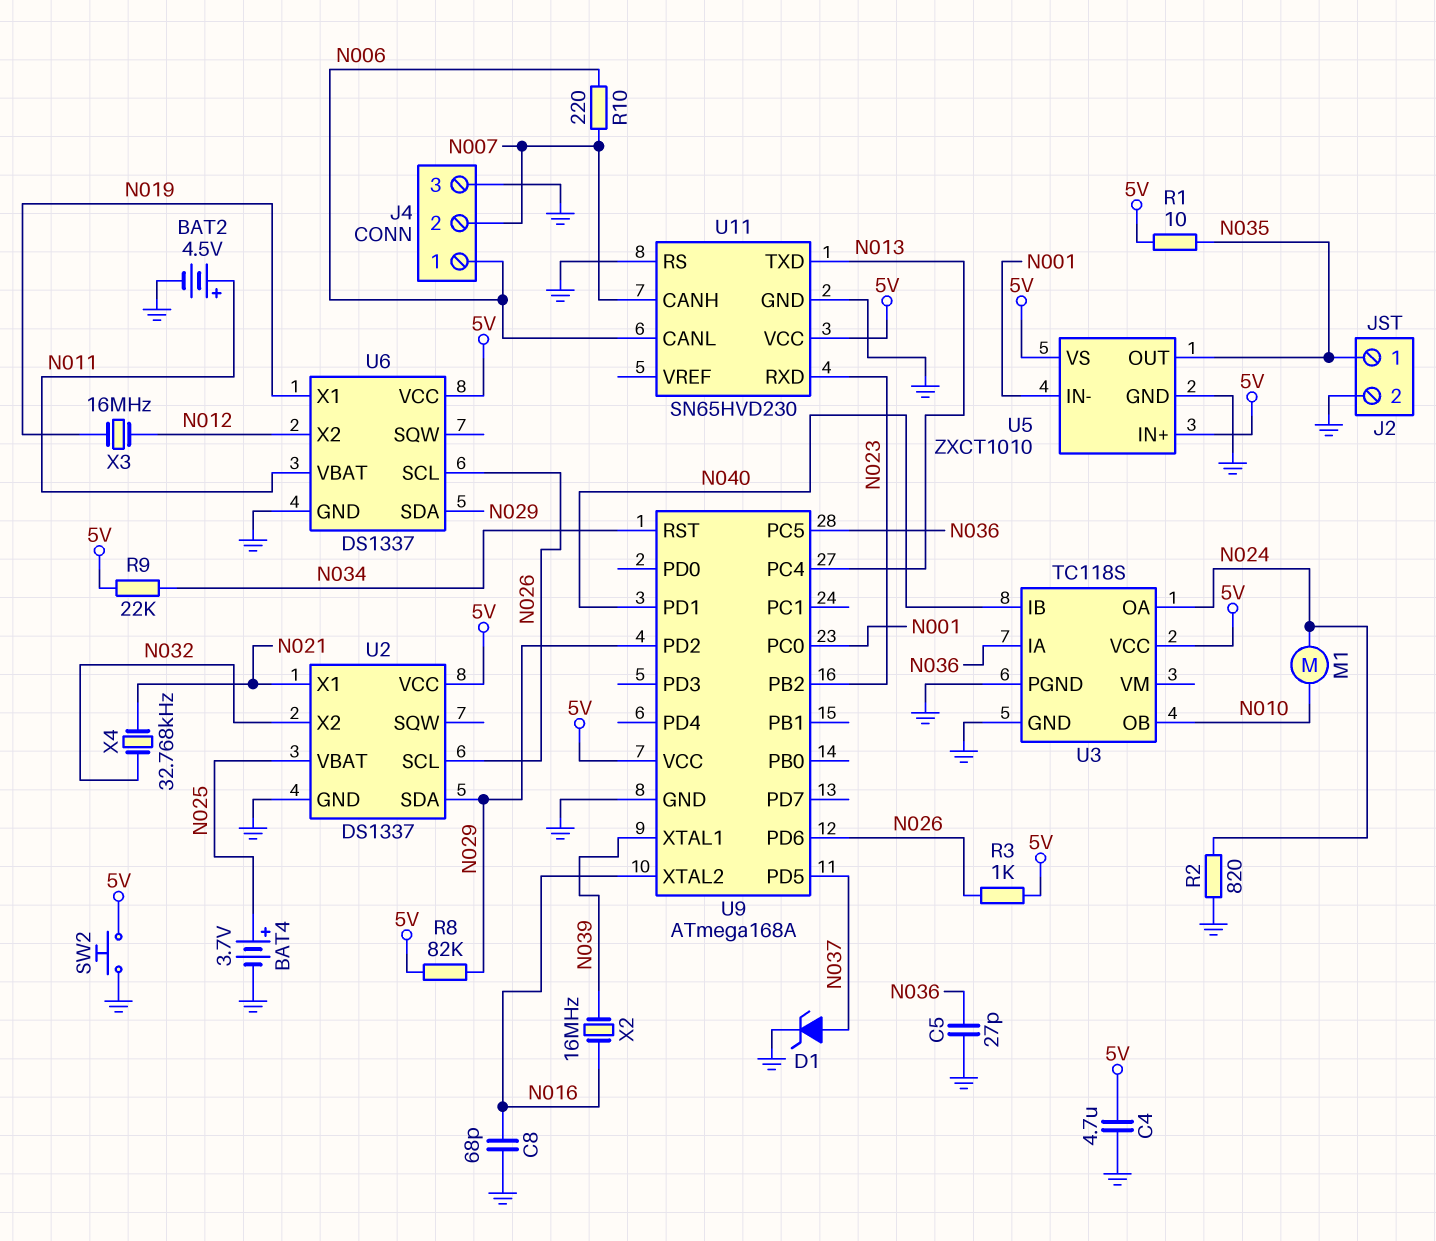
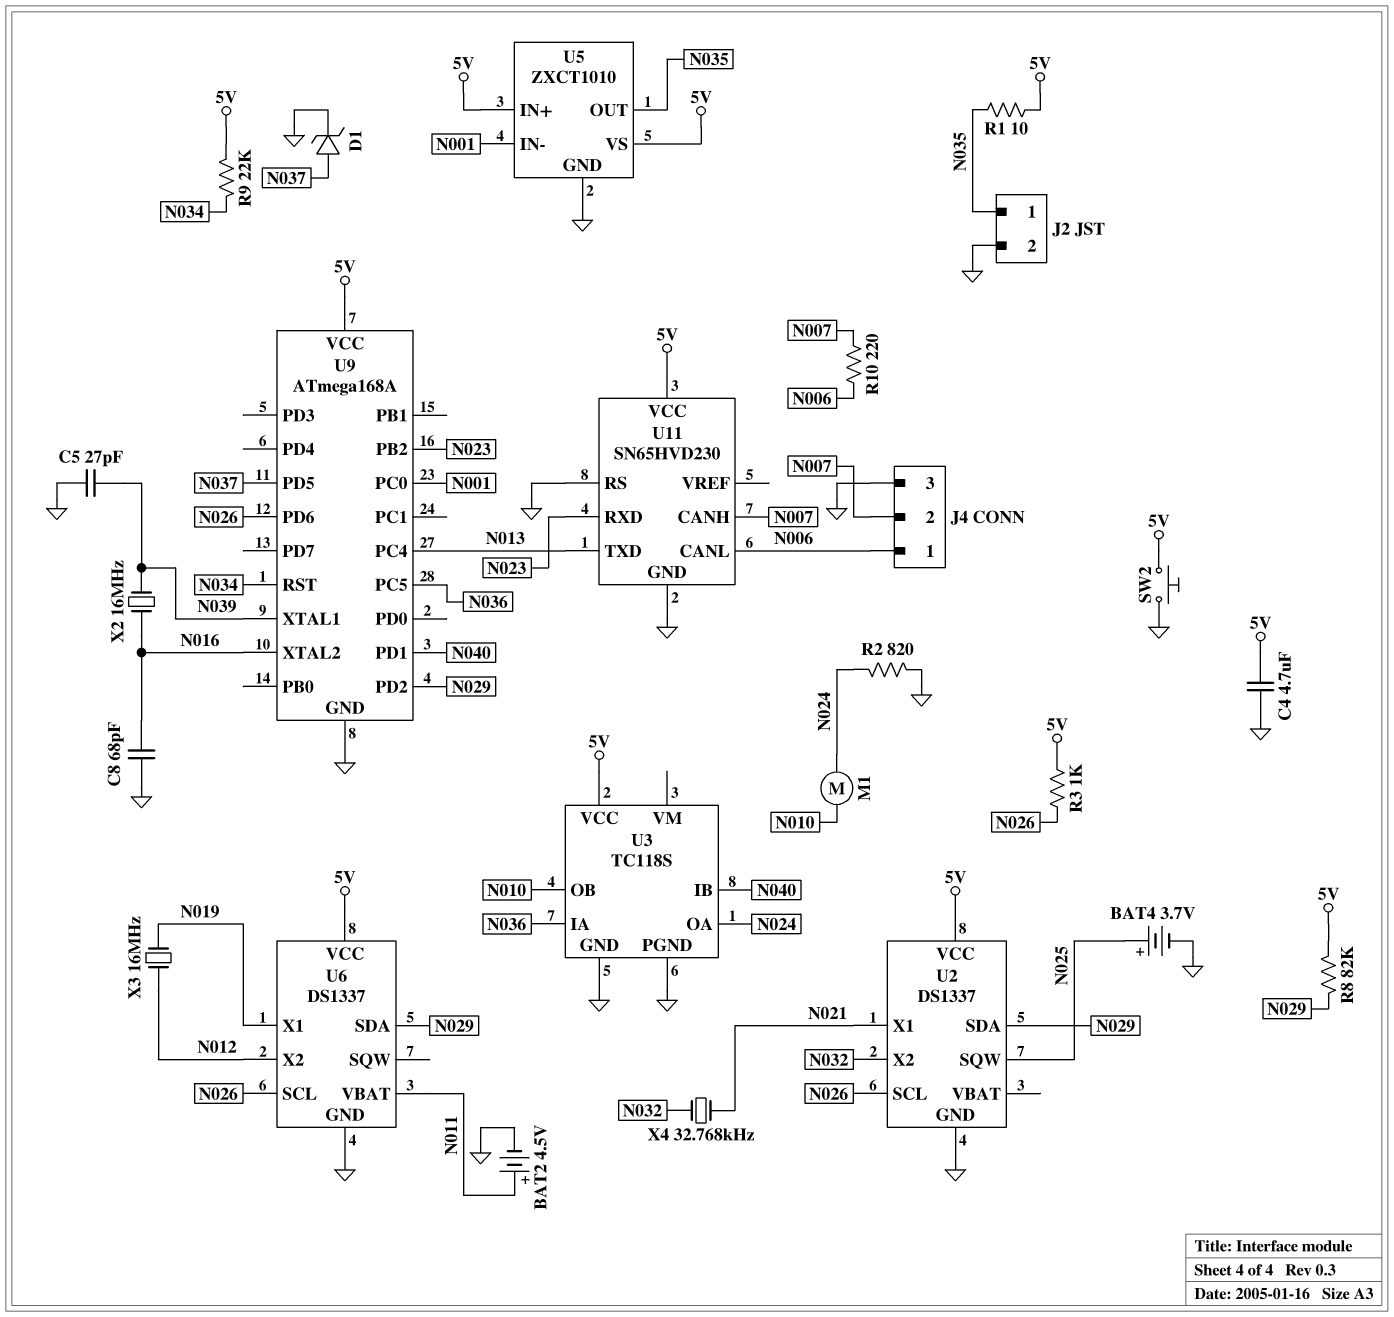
C5: 27pF (GND, N036) -> 27pF (GND, N039)
U2 pin SQW: none -> N025
U2 pin VBAT: N025 -> none

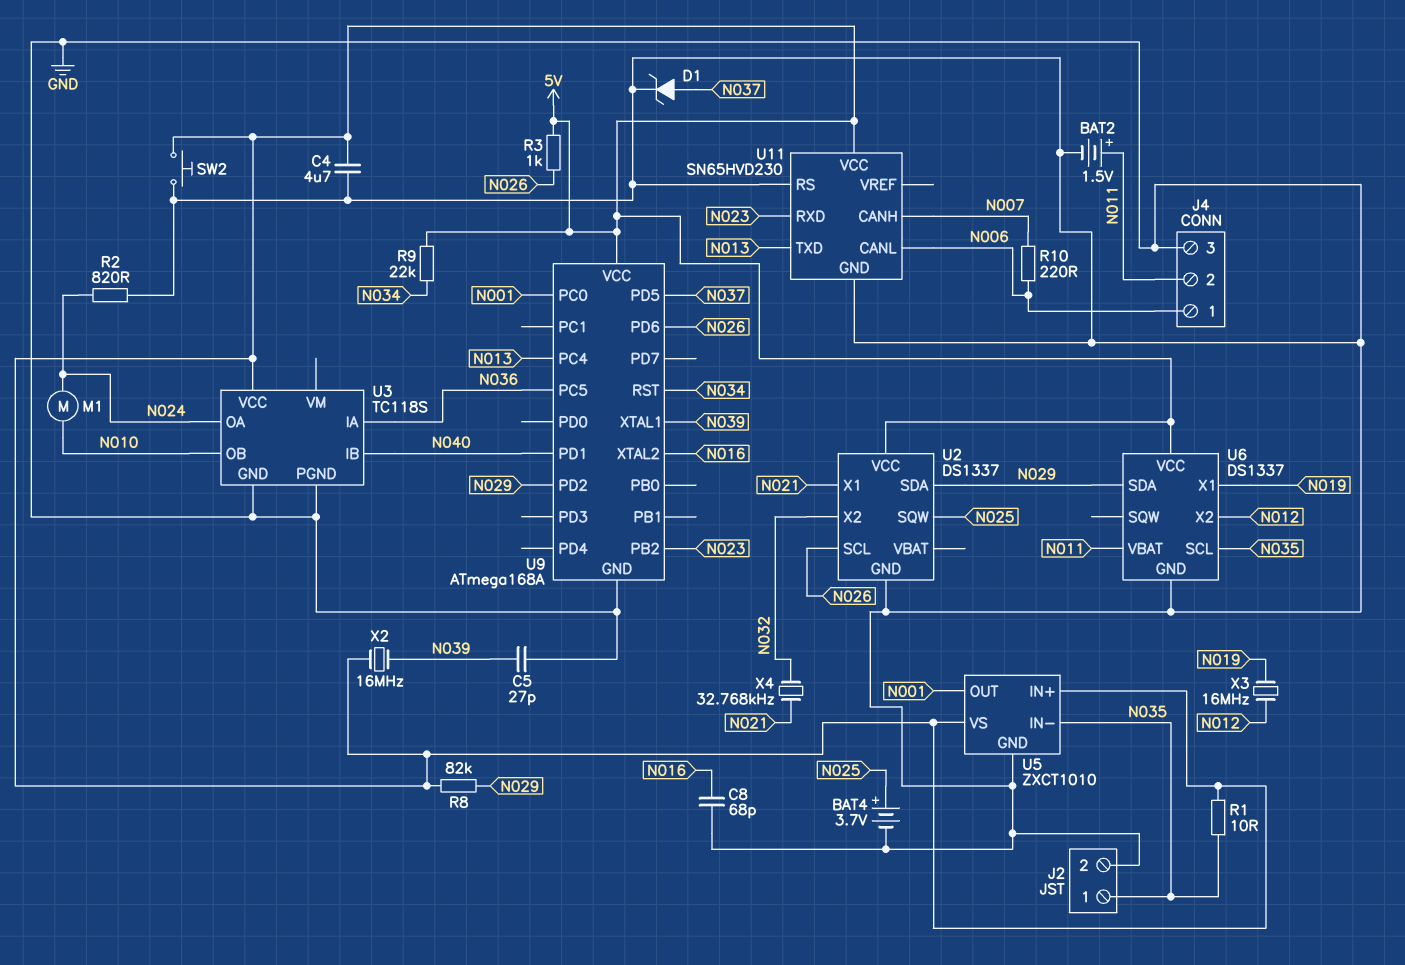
BAT2: 4.5V (plus N011, minus GND) -> 1.5V (plus N011, minus GND)
J4 pin 2: N007 -> N011
U5 pin IN-: N001 -> N035
U5 pin OUT: N035 -> N001
U6 pin SCL: N026 -> N035
X2: 16MHz (N016, N039) -> 16MHz (5V, N039)

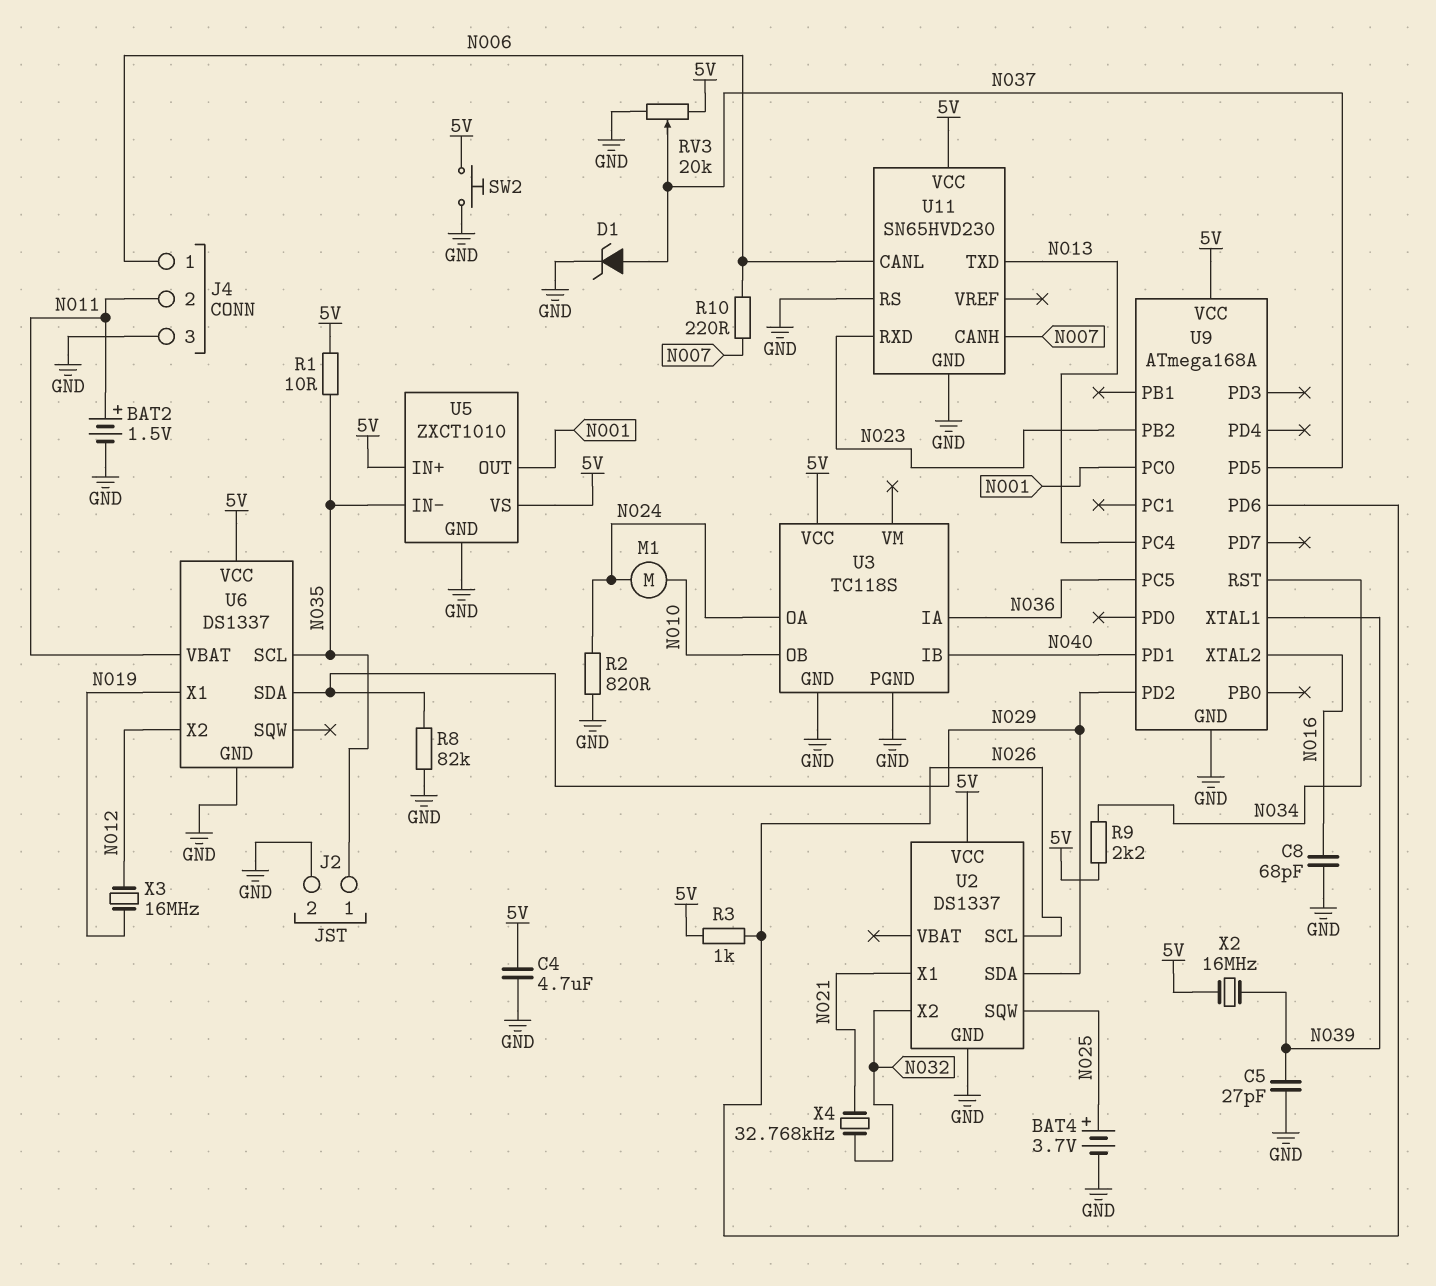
R8: 82k (5V, N029) -> 82k (GND, N029)
R9: 22k (5V, N034) -> 2.2k (5V, N034)
RV3: none -> 20k (5V, GND, wiper N037)

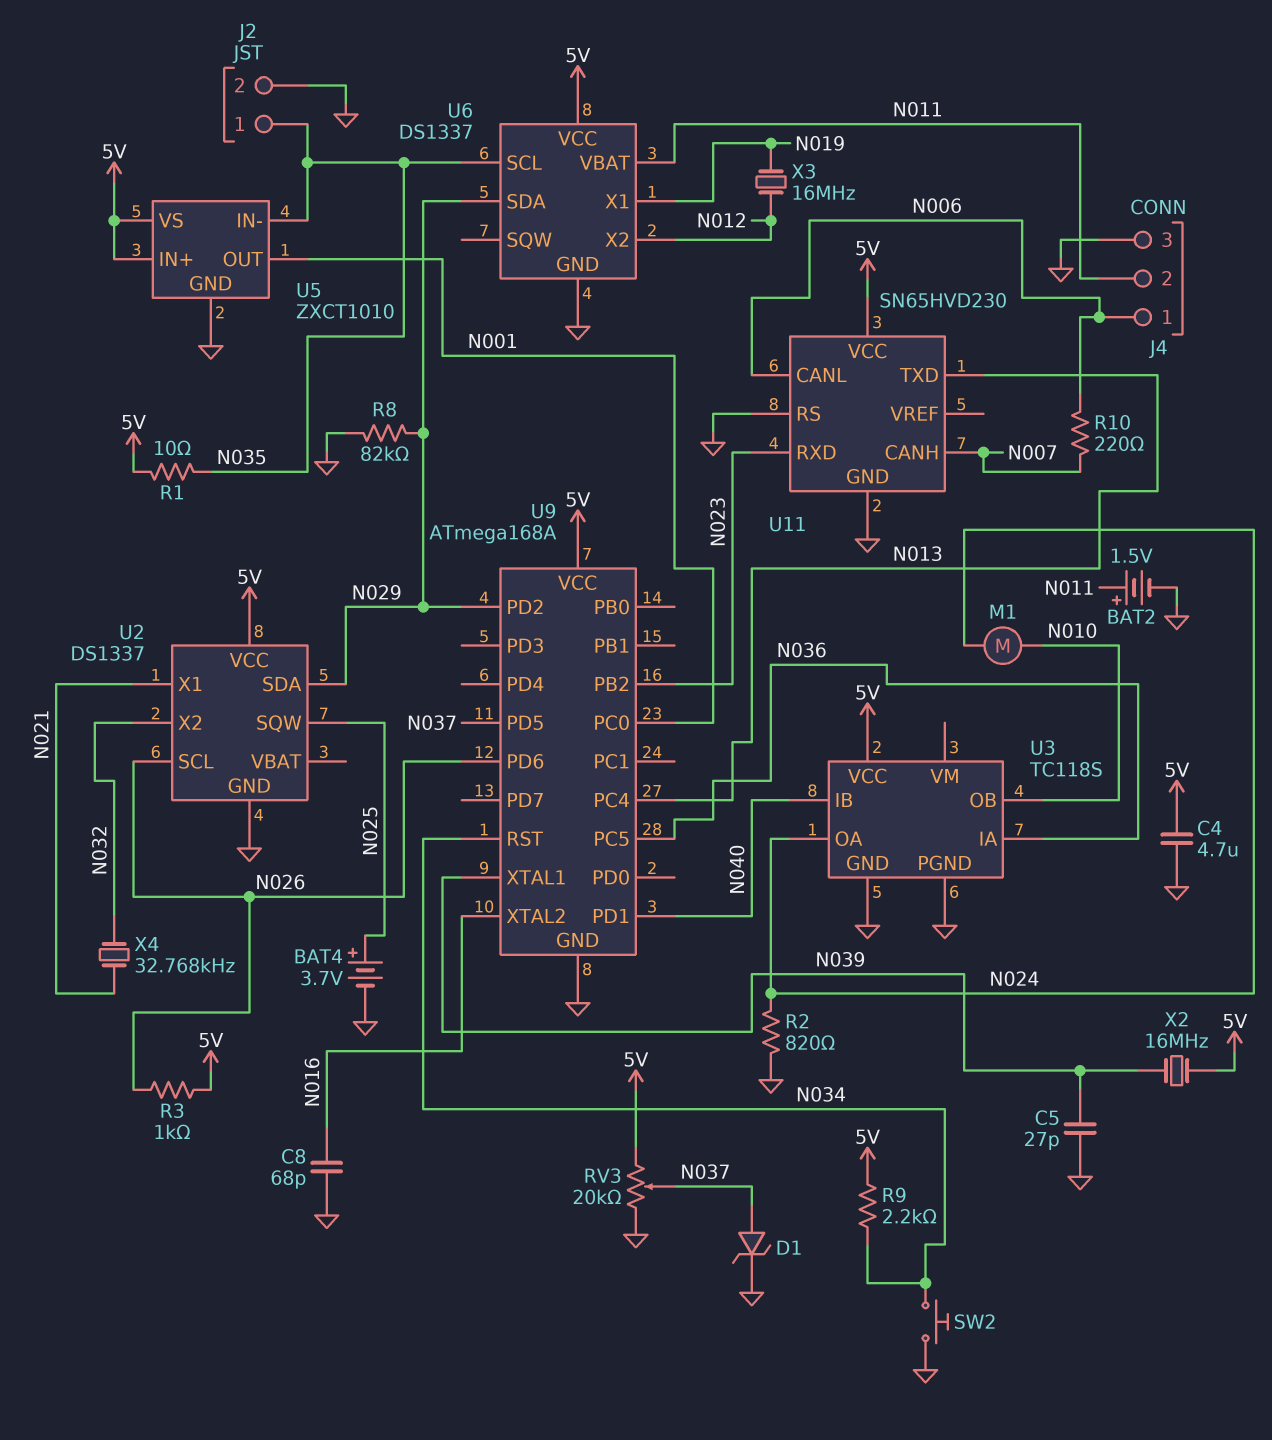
SW2: button (5V, GND) -> button (GND, N034)

